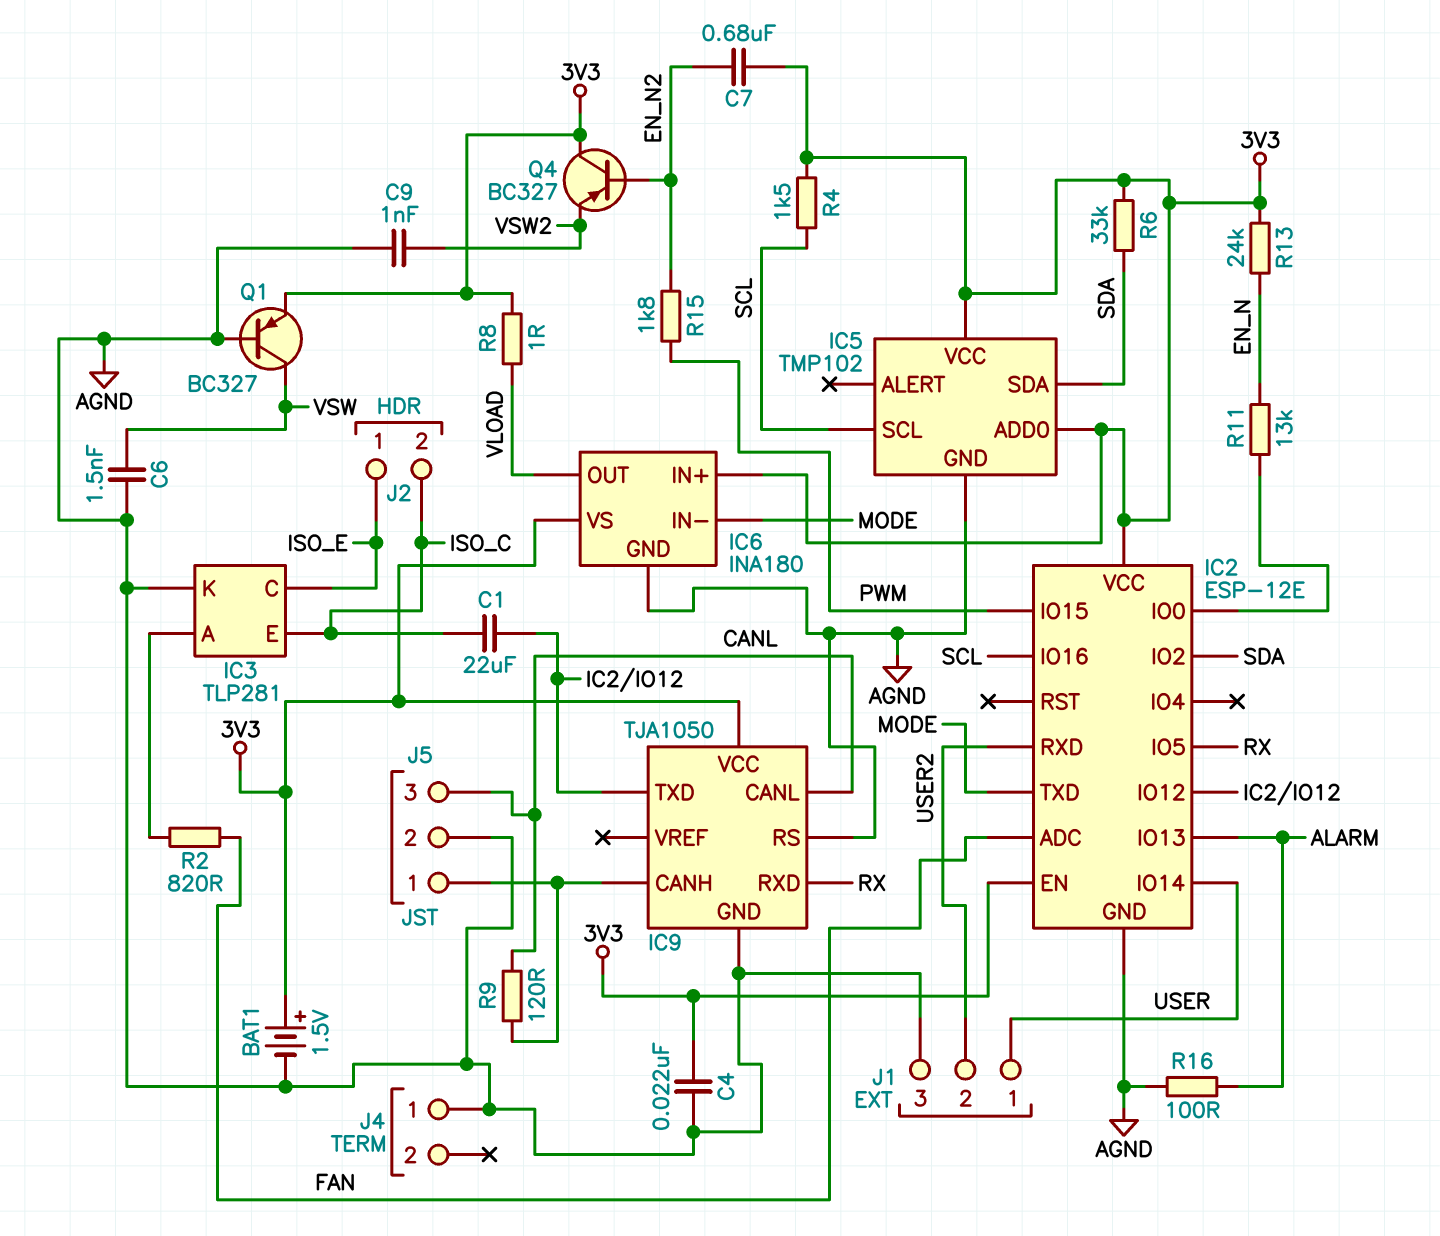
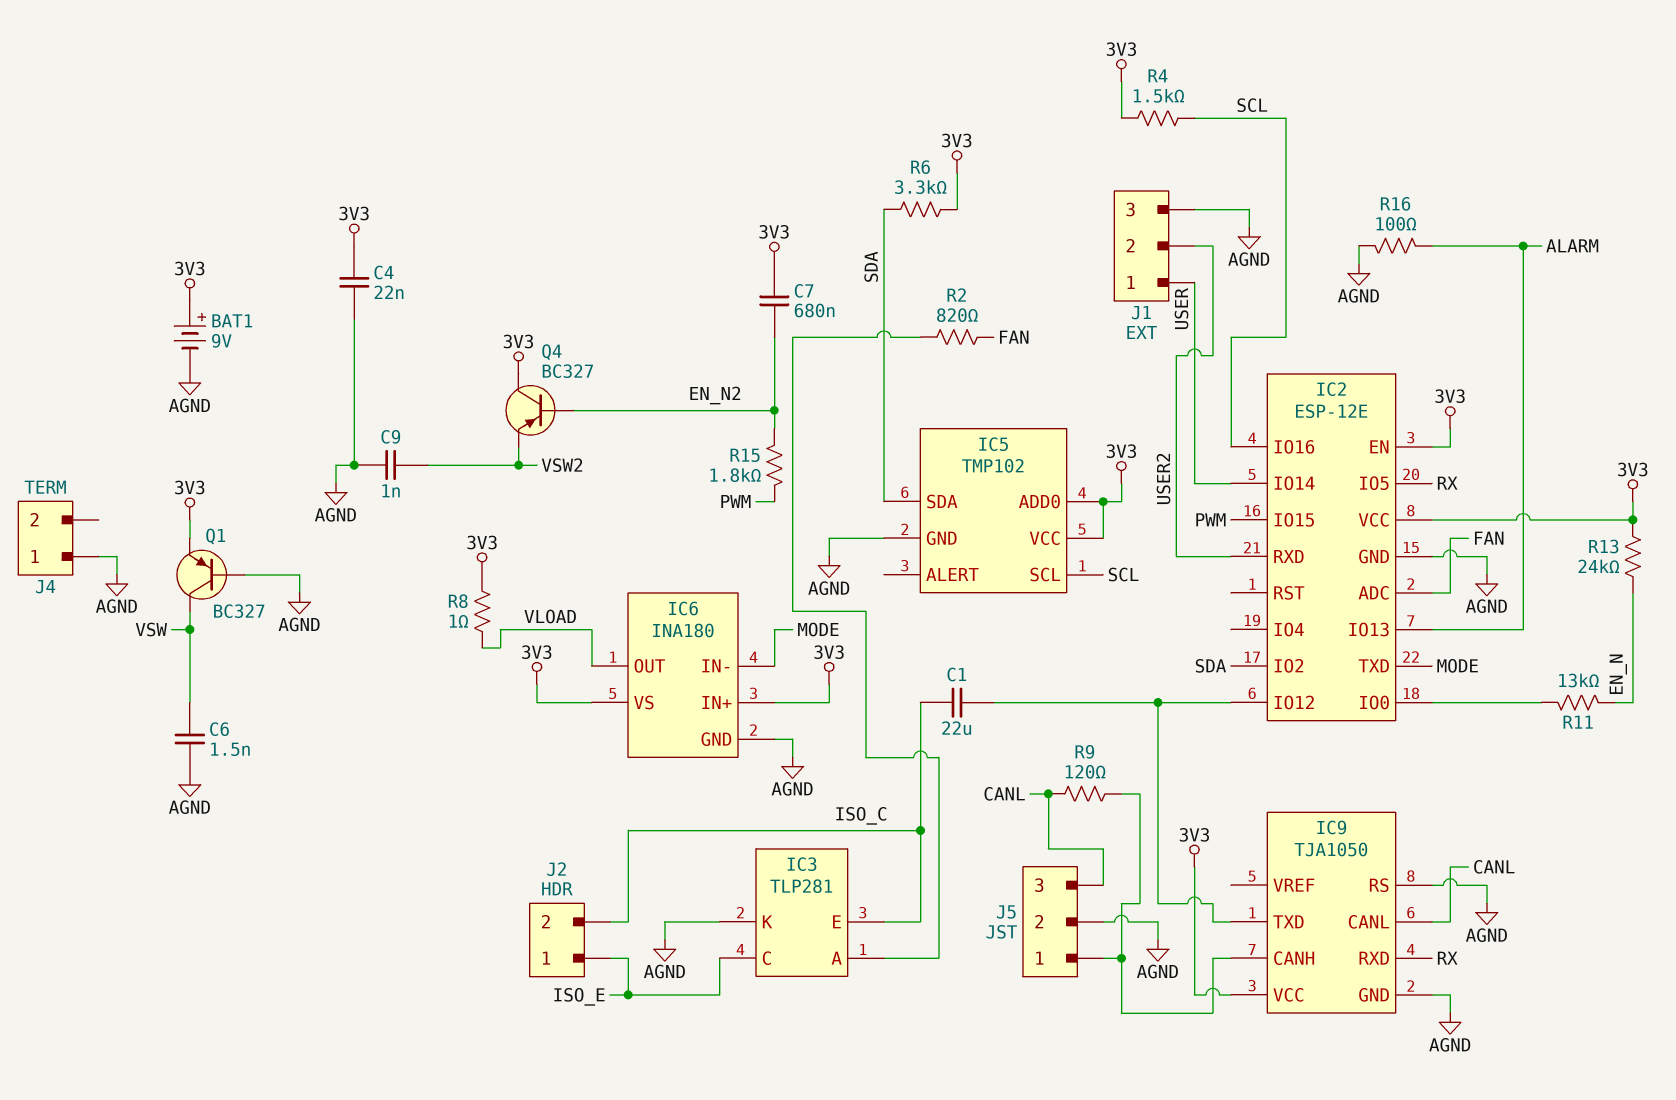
BAT1: 1.5V (plus 3V3, minus AGND) -> 9V (plus 3V3, minus AGND)
R6: 33k (3V3, SDA) -> 3.3k (3V3, SDA)

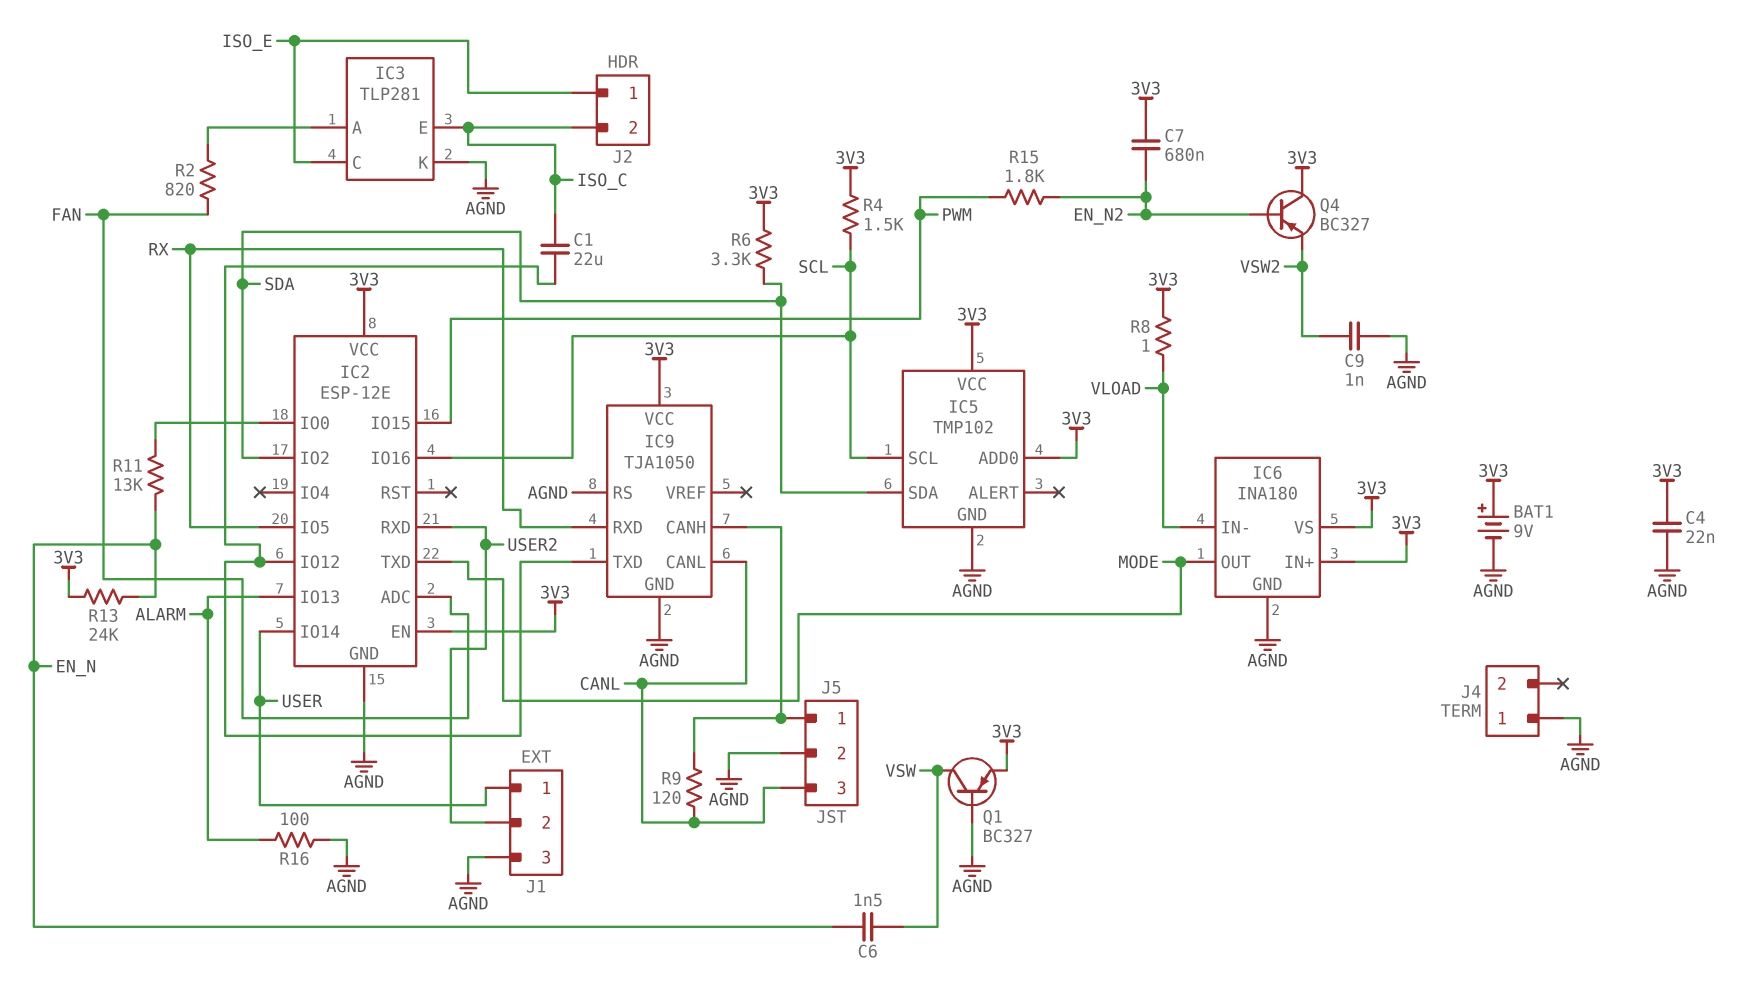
C6: 1.5nF (AGND, VSW) -> 1.5nF (EN_N, VSW)
IC6 pin IN-: MODE -> VLOAD
IC6 pin OUT: VLOAD -> MODE

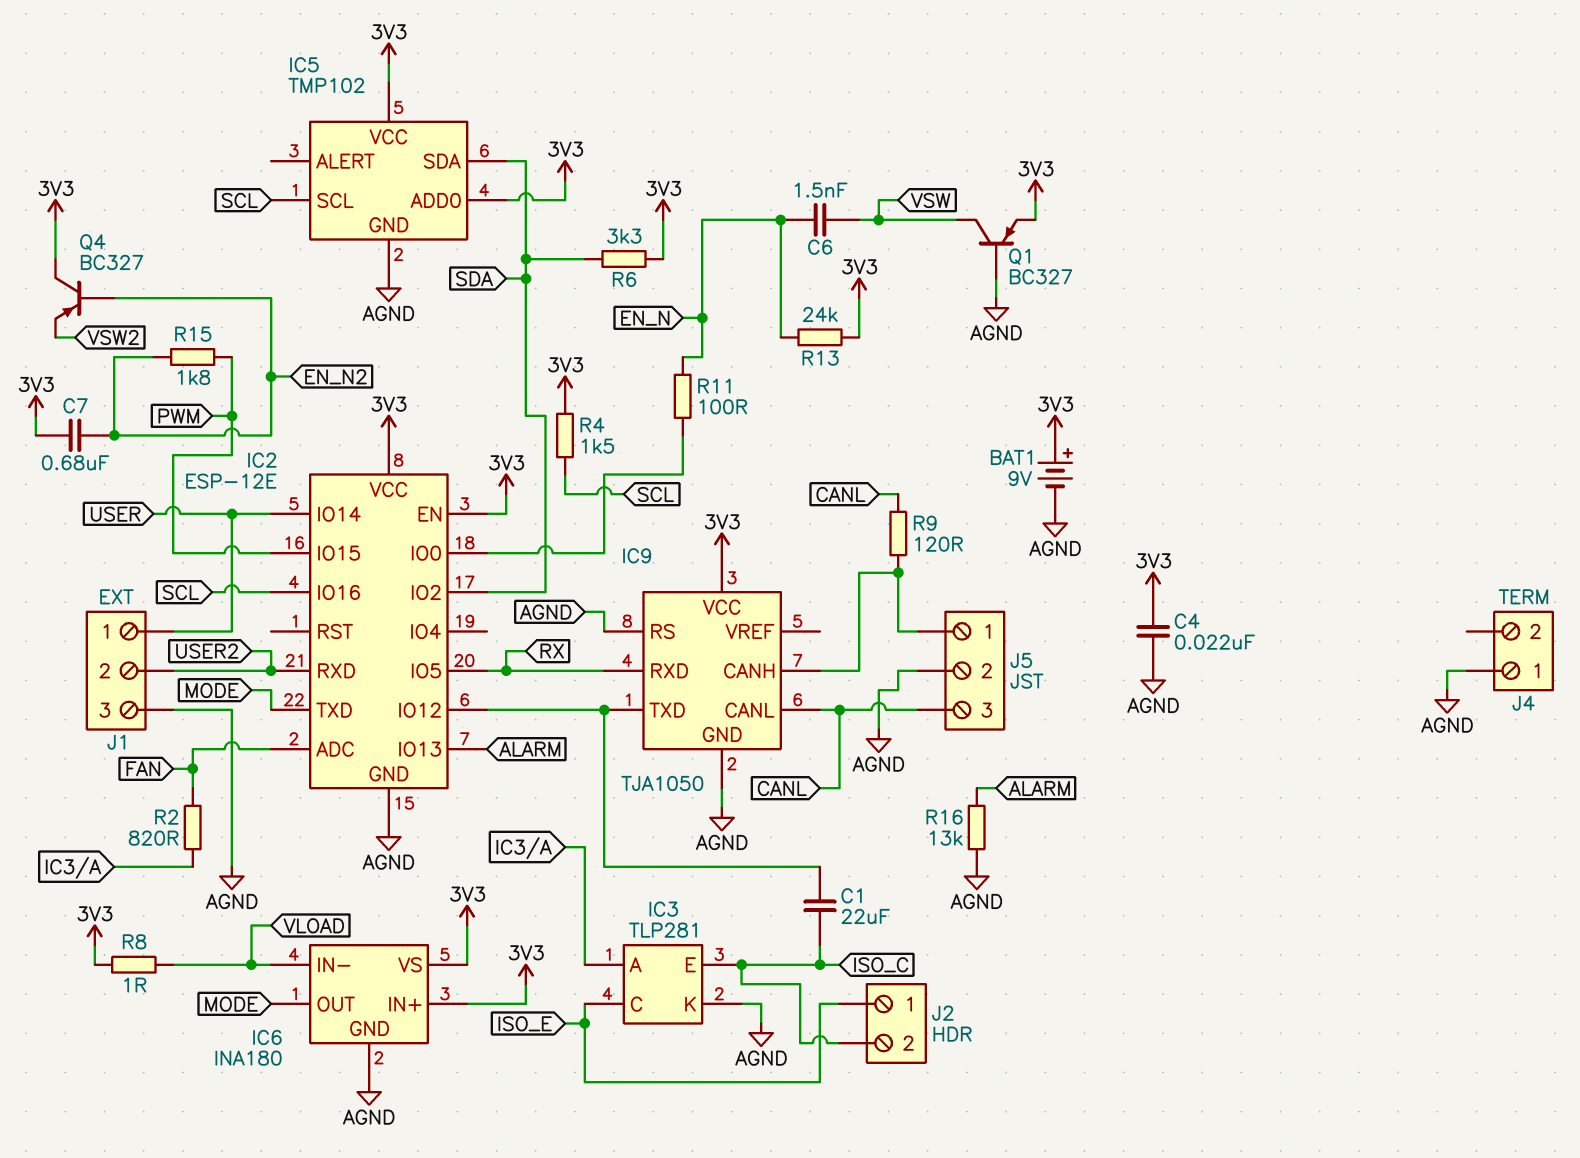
C9: 1nF (AGND, VSW2) -> none
R11: 13k (EN_N, IC2/IO0) -> 100 (EN_N, IC2/IO0)
R16: 100 (AGND, ALARM) -> 13k (AGND, ALARM)

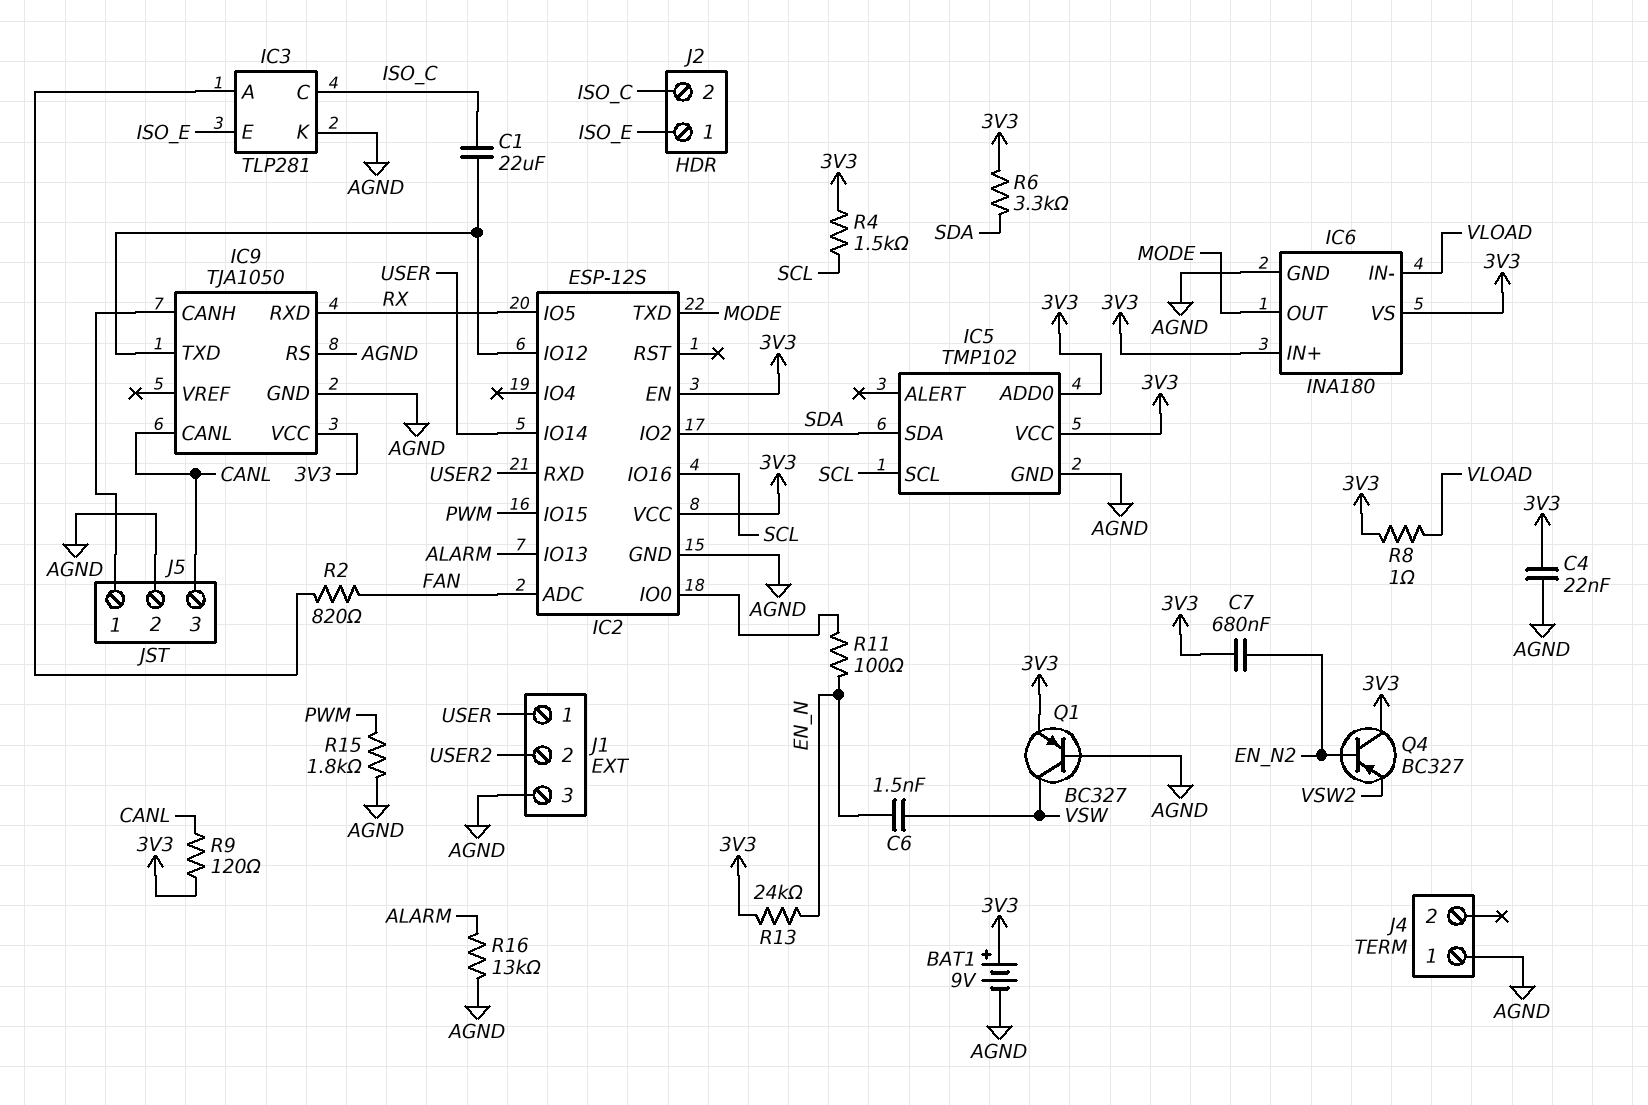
IC2: ESP-12E -> ESP-12S
IC3 pin C: ISO_E -> ISO_C
IC3 pin E: ISO_C -> ISO_E
R9: 120 (CANL, IC9/CANH) -> 120 (3V3, CANL)
R15: 1.8k (EN_N2, PWM) -> 1.8k (AGND, PWM)

